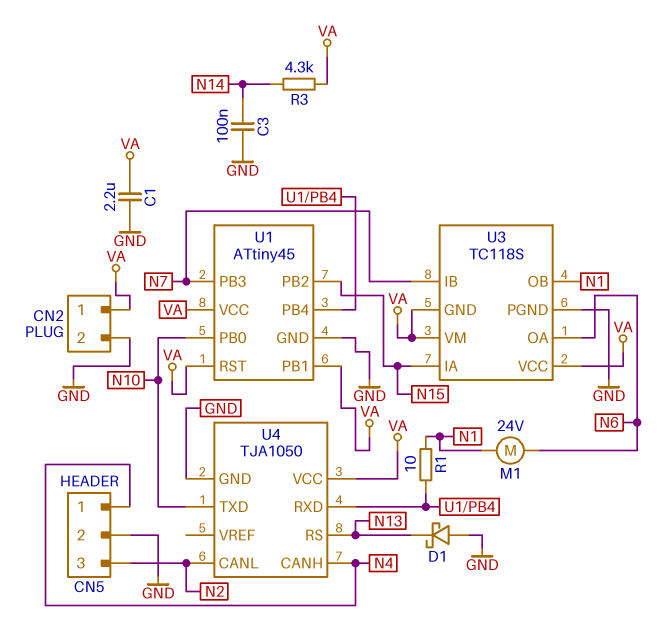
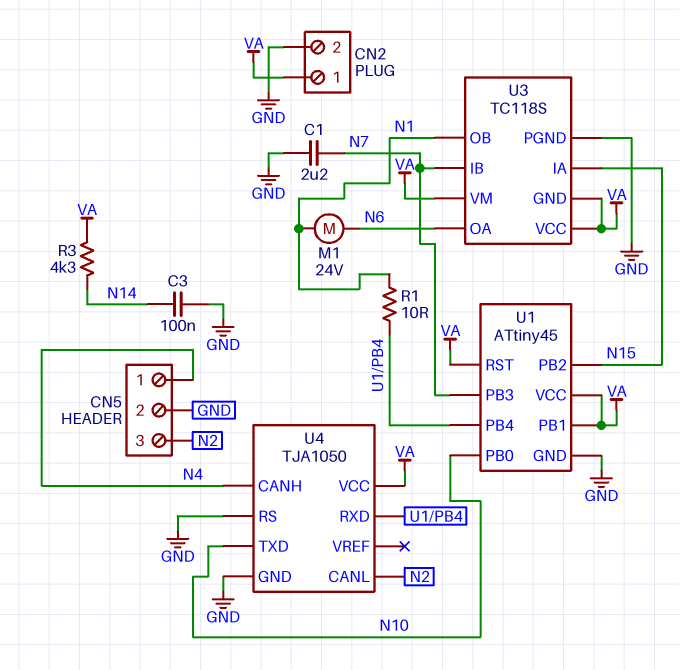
C1: 2.2uF (GND, VA) -> 2.2uF (GND, N7)
D1: schottky (A GND, K N13) -> none
U4 pin RS: N13 -> GND

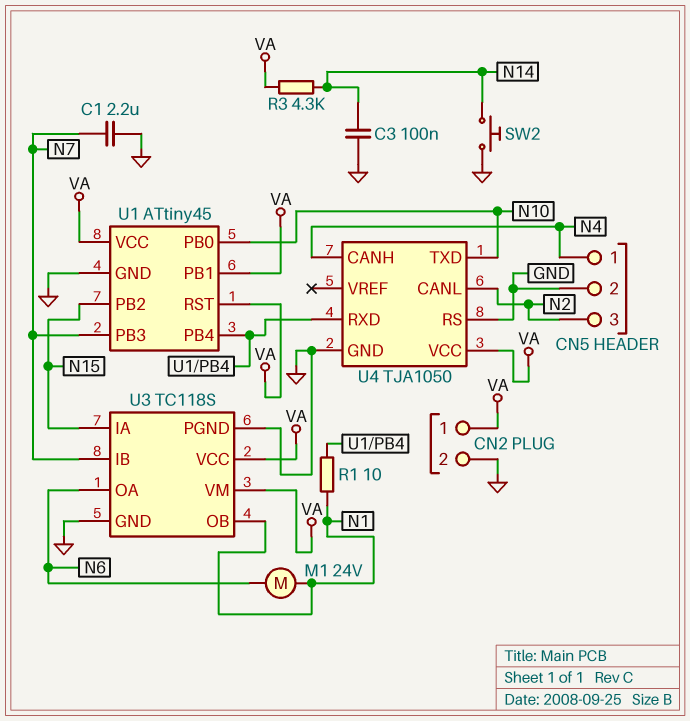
SW2: none -> button (GND, N14)
U3 pin GND: VA -> GND

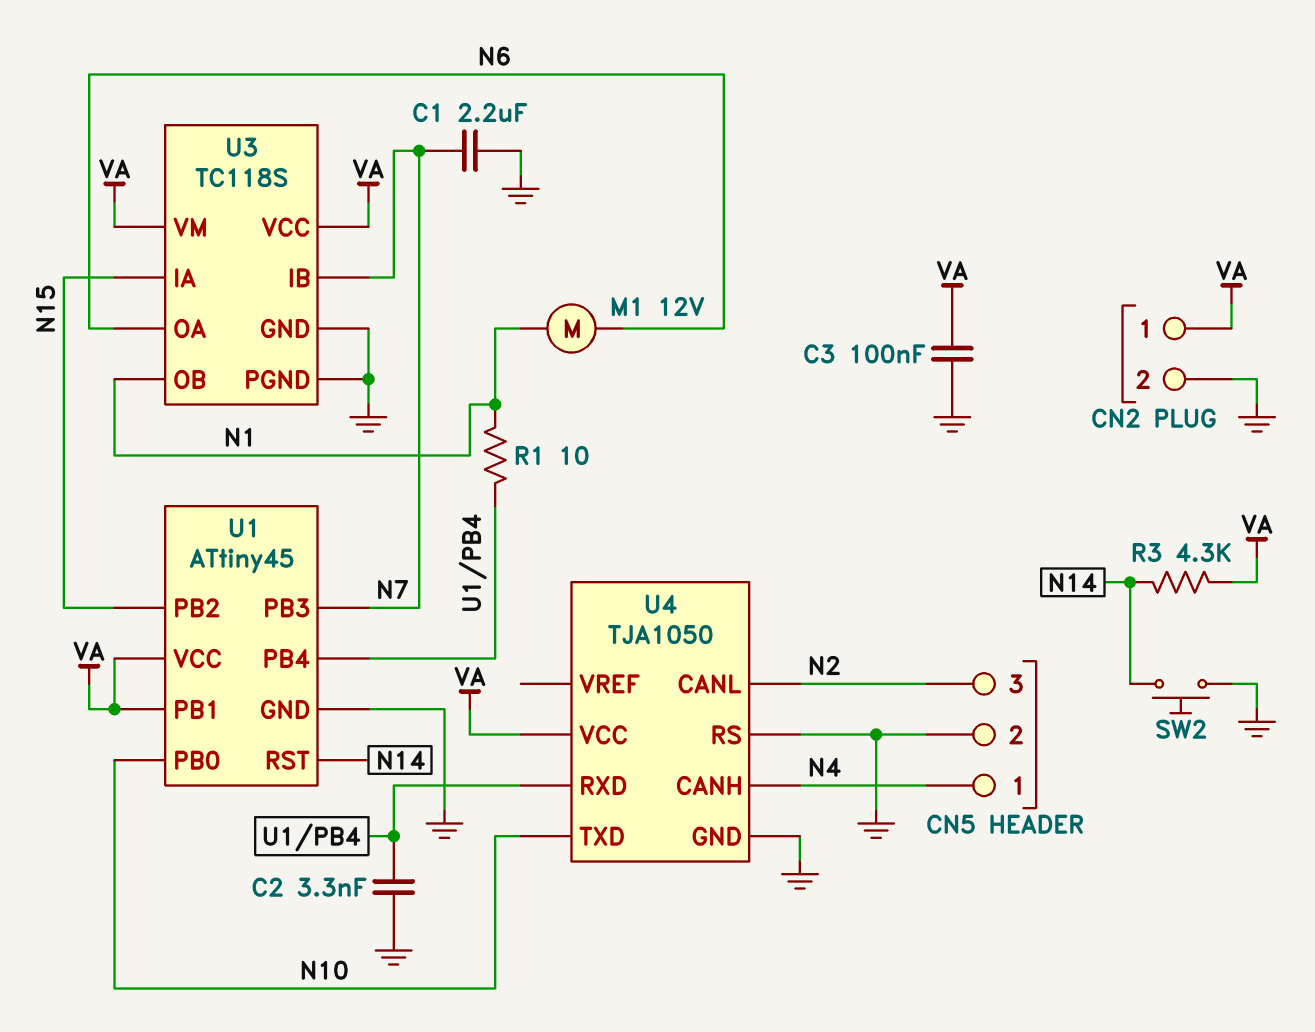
C2: none -> 3.3nF (GND, U1/PB4)
C3: 100nF (GND, N14) -> 100nF (GND, VA)
M1: motor 24V (N1, N6) -> motor 12V (N1, N6)
U1 pin RST: VA -> N14

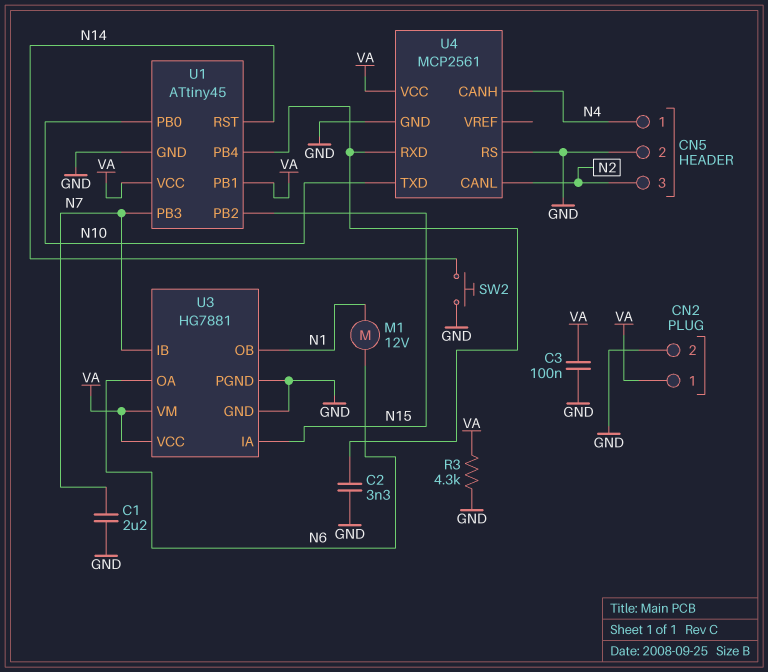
R1: 10 (N1, U1/PB4) -> none
R3: 4.3k (N14, VA) -> 4.3k (GND, VA)
U3: TC118S -> HG7881
U4: TJA1050 -> MCP2561

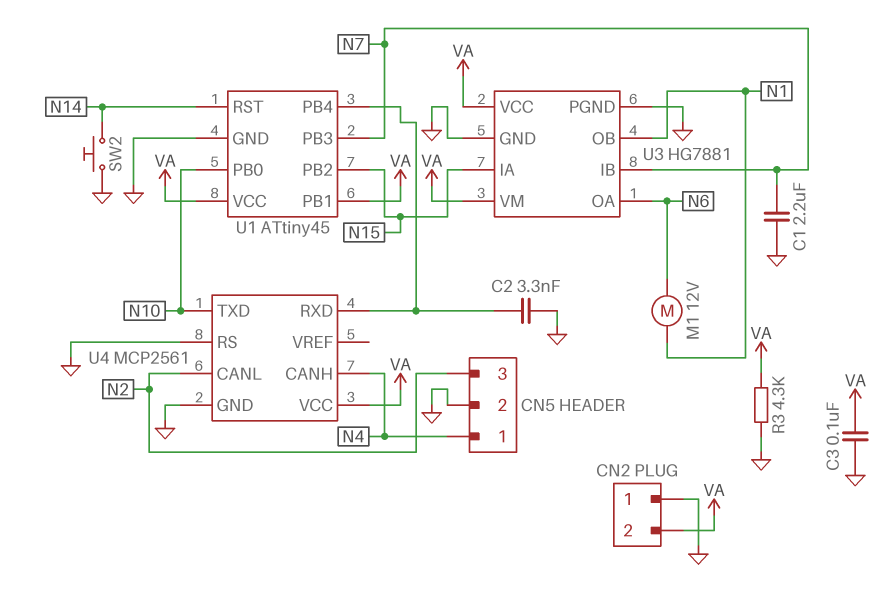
CN2 pin 1: VA -> GND
CN2 pin 2: GND -> VA

